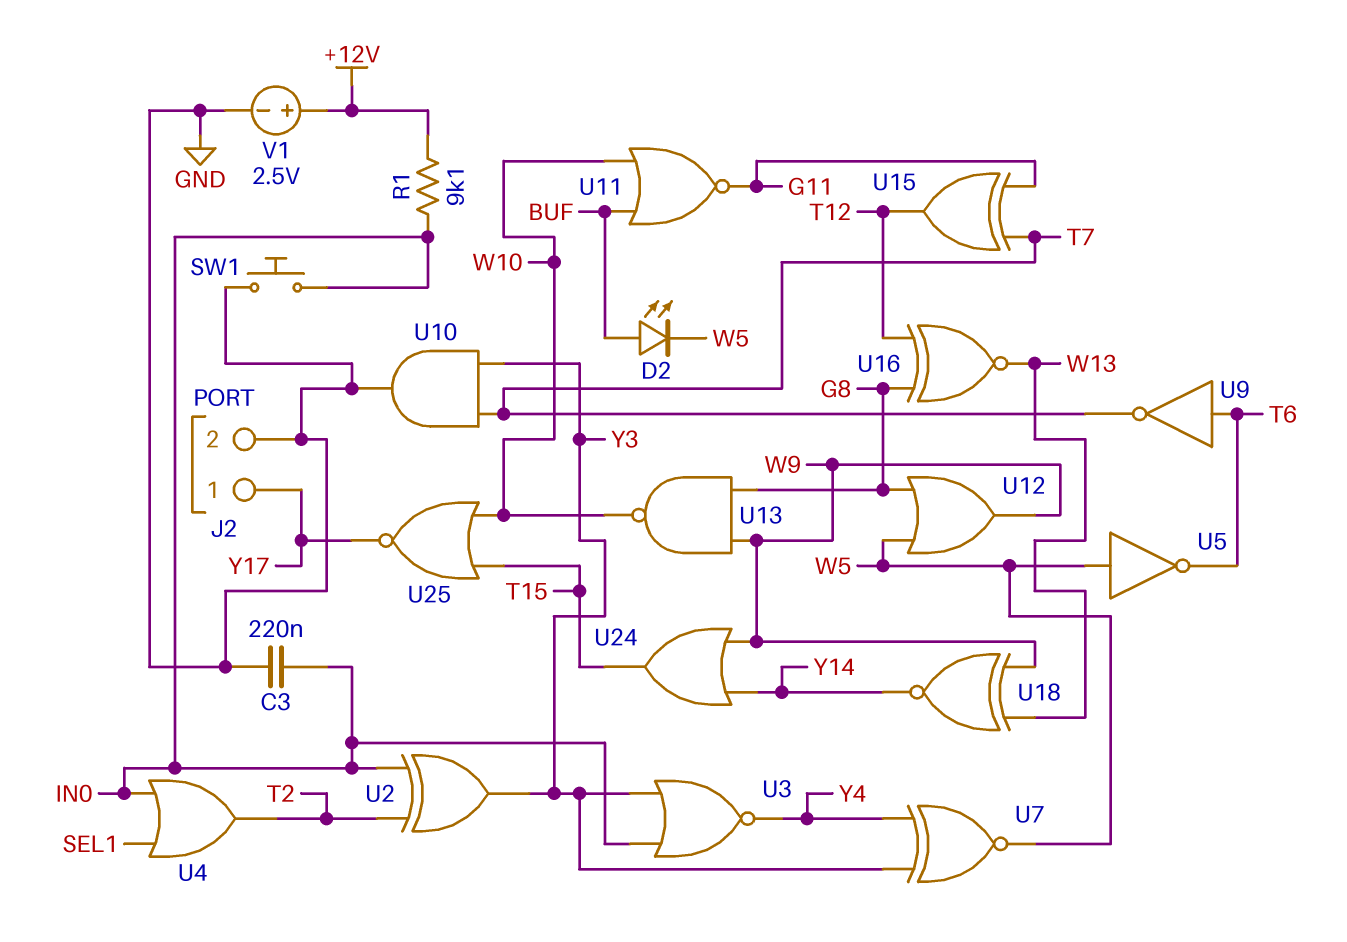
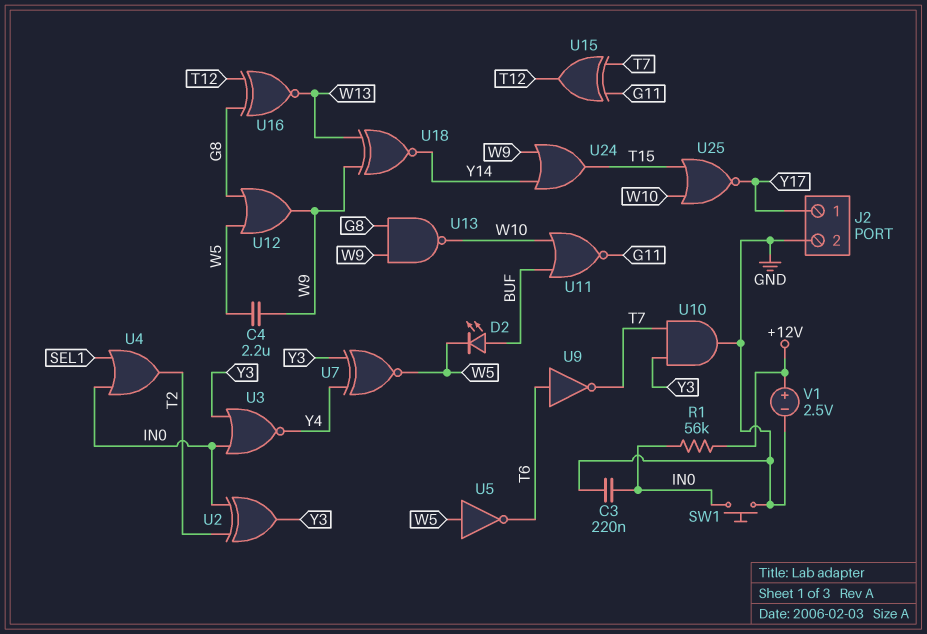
C4: none -> 2.2uF (W5, W9)
R1: 9.1k (+12V, IN0) -> 56k (+12V, IN0)

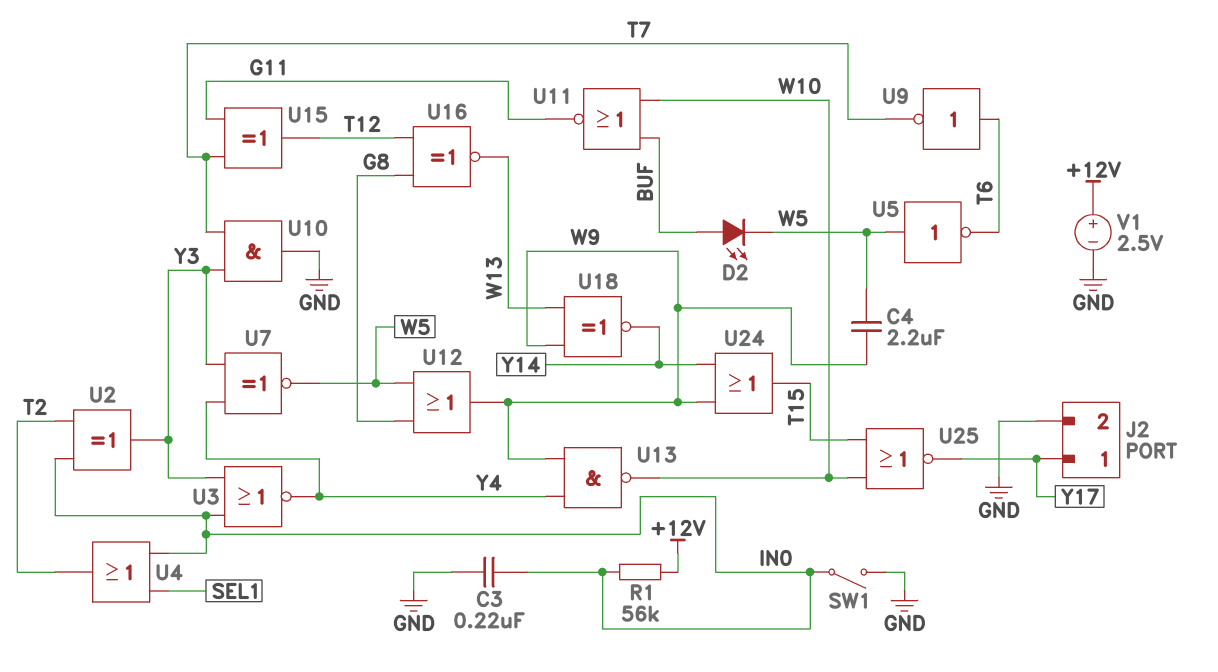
SW1: button (GND, IN0) -> switch (GND, IN0)
U13: NAND (in G8, in W9, out W10) -> NAND (in W9, in Y4, out W10)

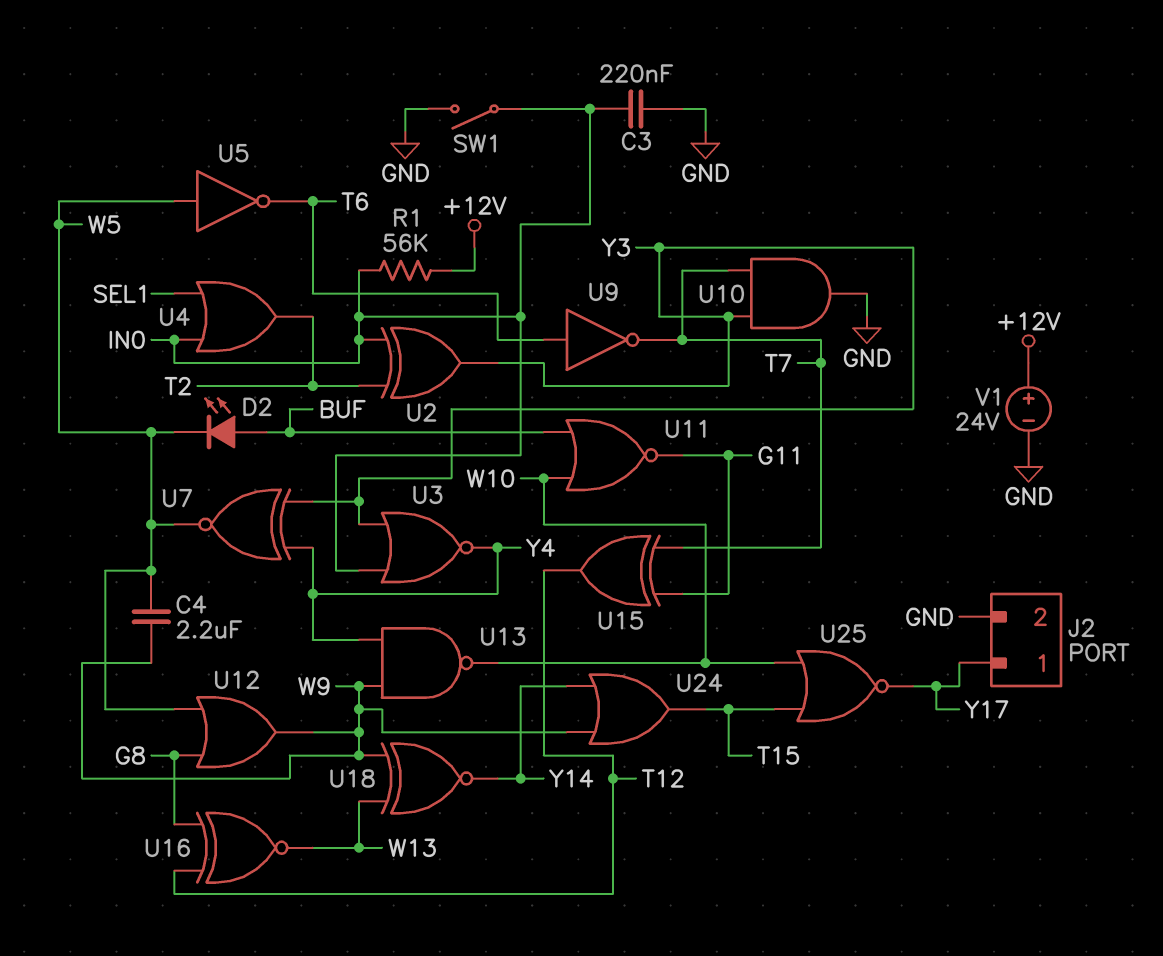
V1: 2.5V (plus +12V, minus GND) -> 24V (plus +12V, minus GND)

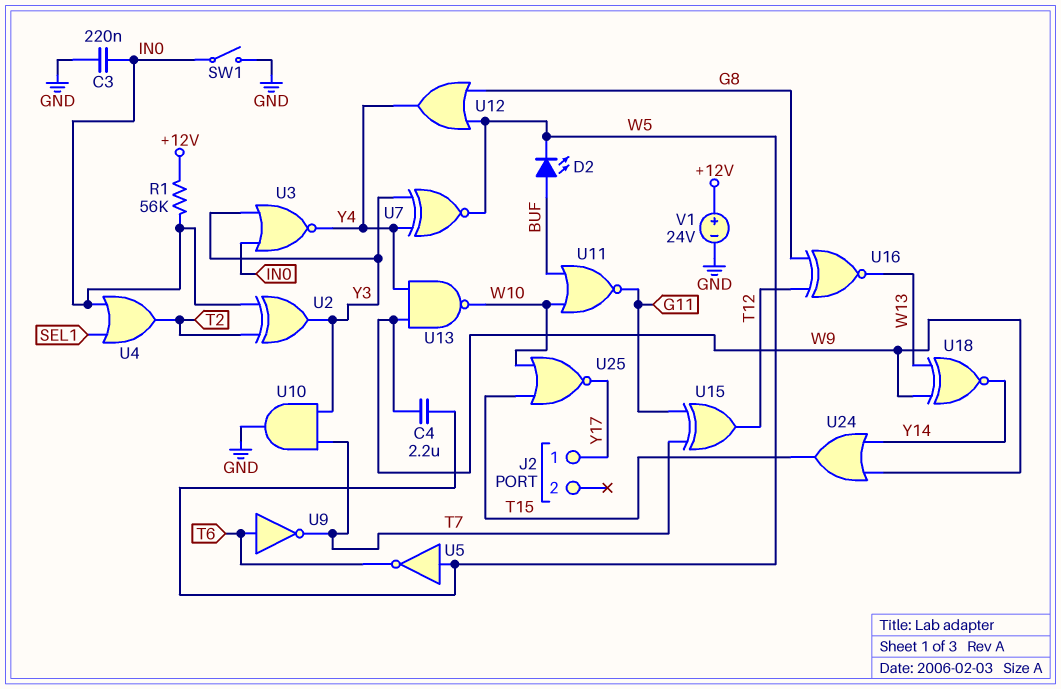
J2 pin 2: GND -> none
U12: OR (in G8, in W5, out W9) -> OR (in G8, in W5, out Y4)

